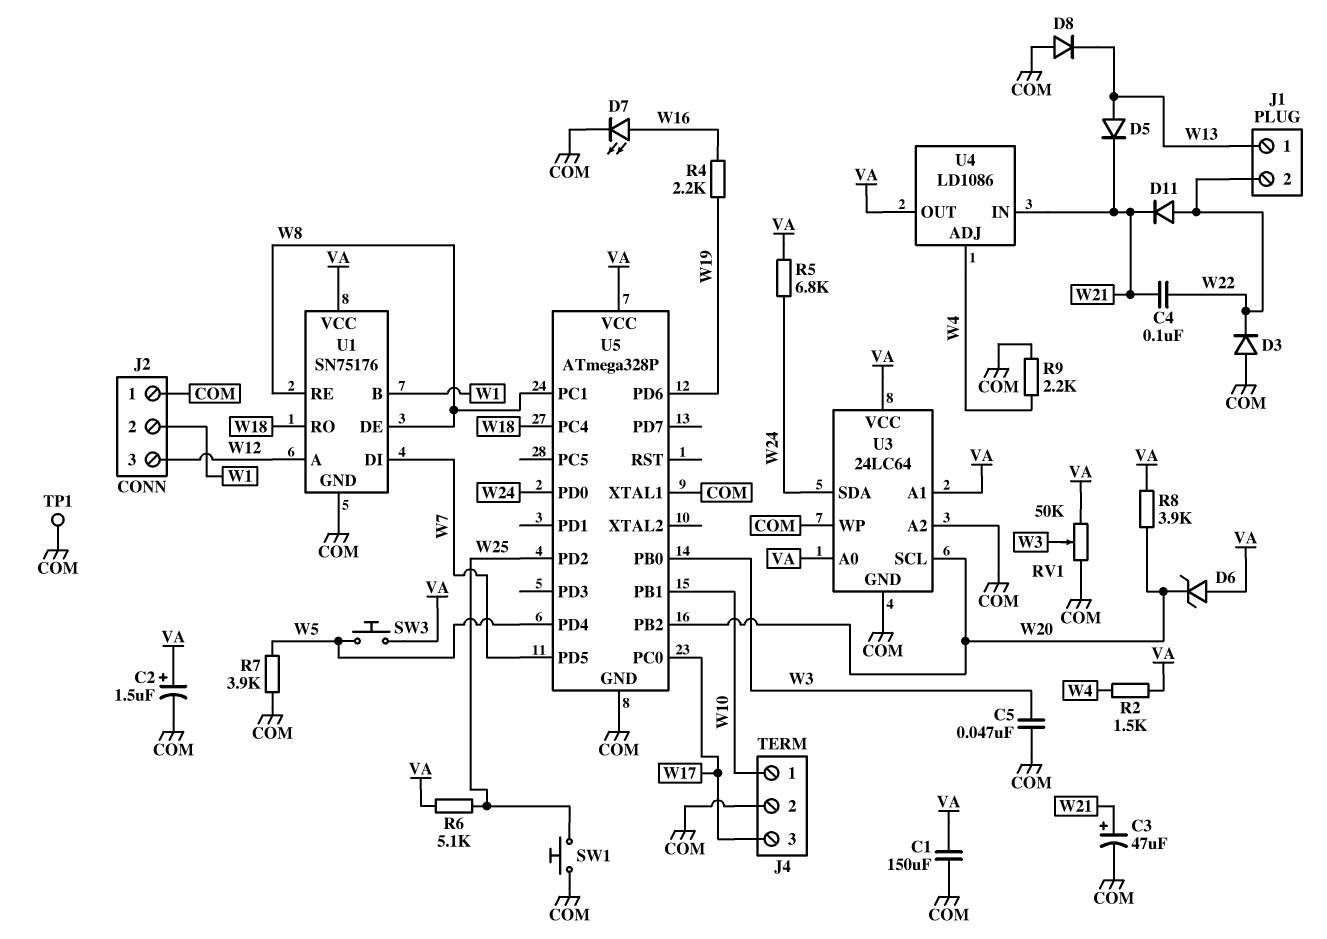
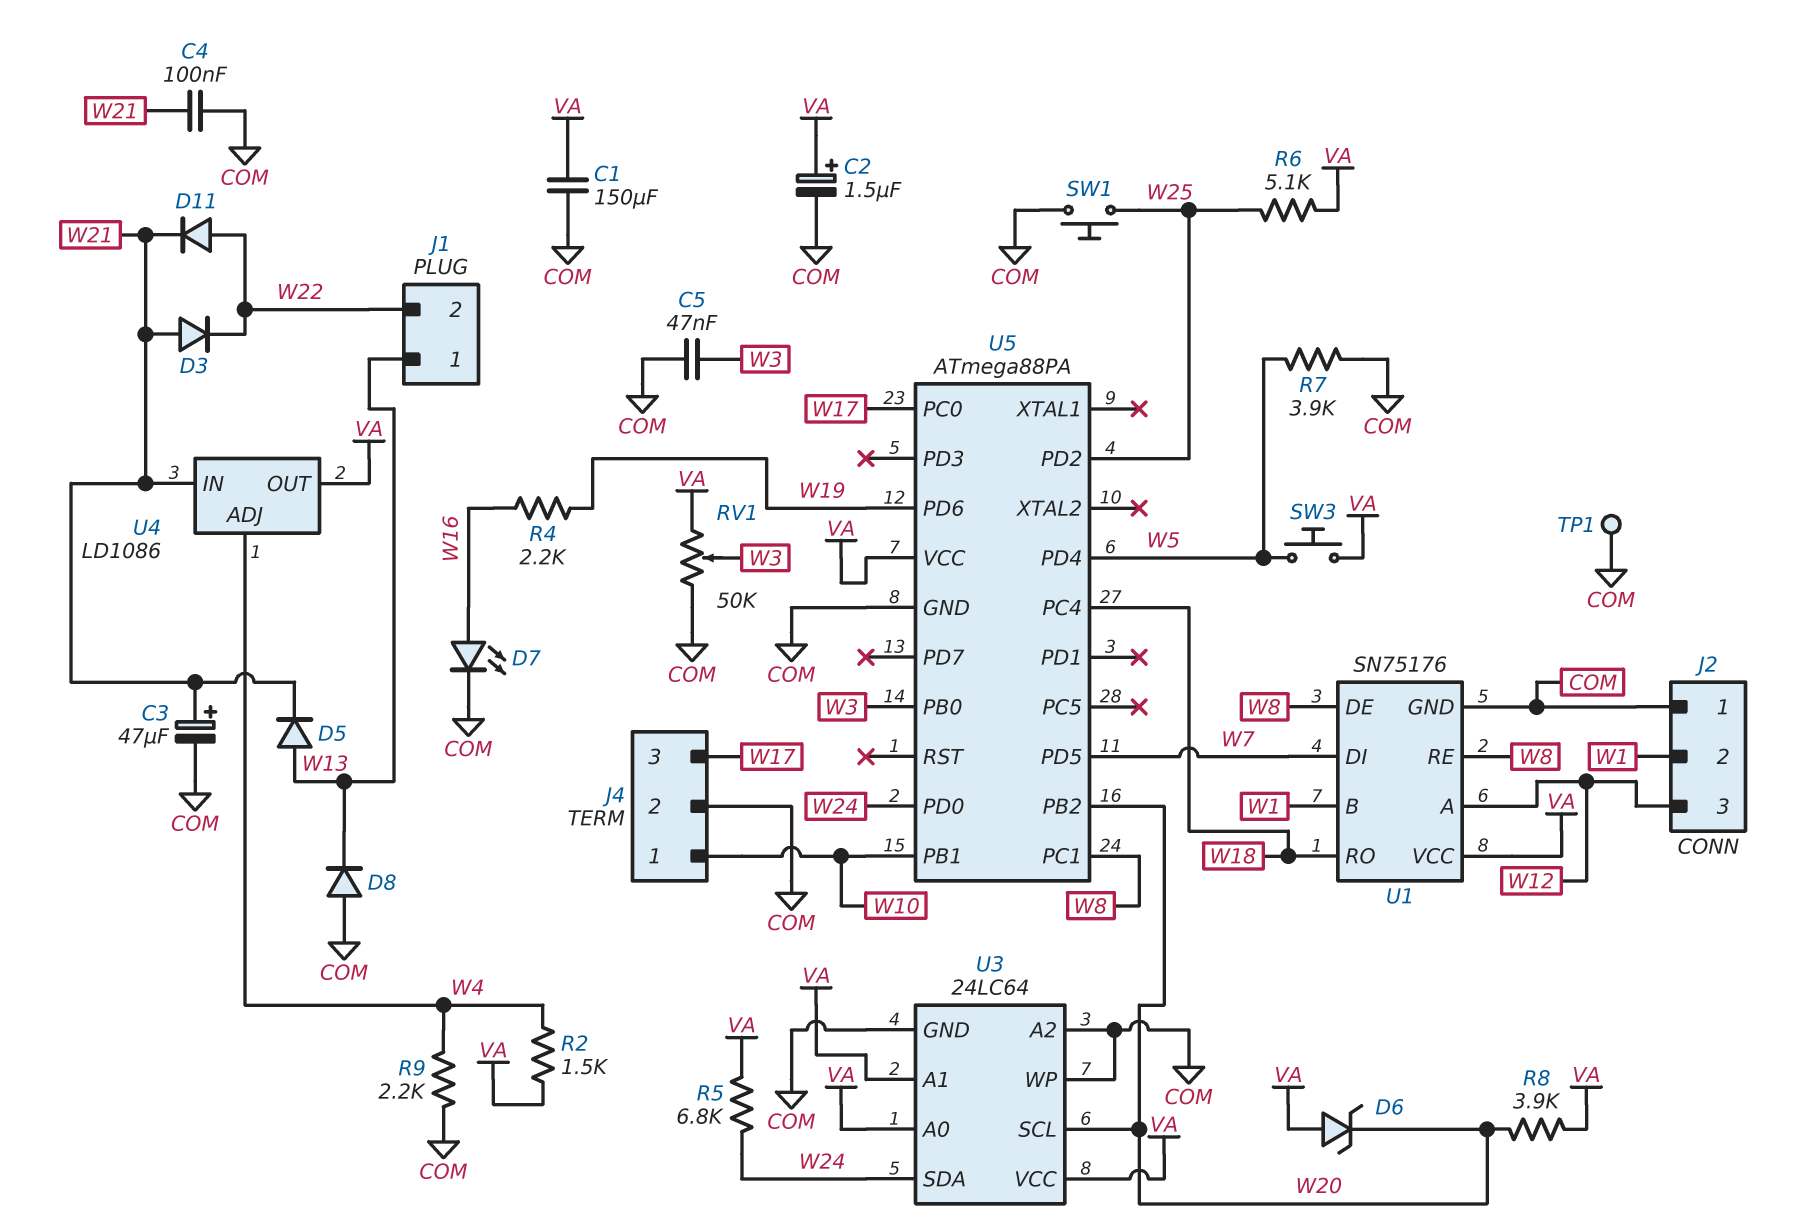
C4: 100nF (W21, W22) -> 100nF (COM, W21)
D3: diode (A COM, K W22) -> diode (A W21, K W22)
U5: ATmega328P -> ATmega88PA
U5 pin XTAL1: COM -> none

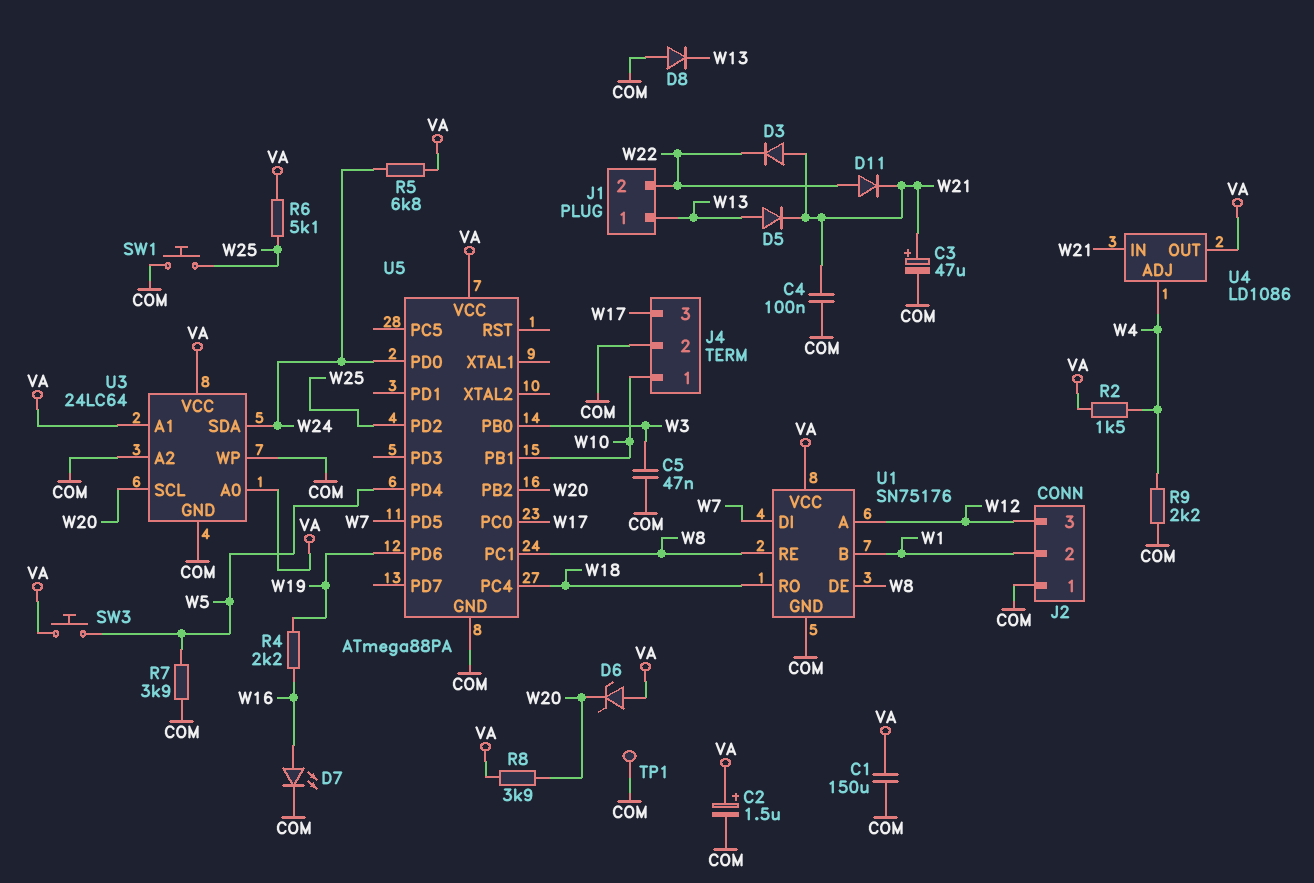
RV1: 50k (COM, VA, wiper W3) -> none

